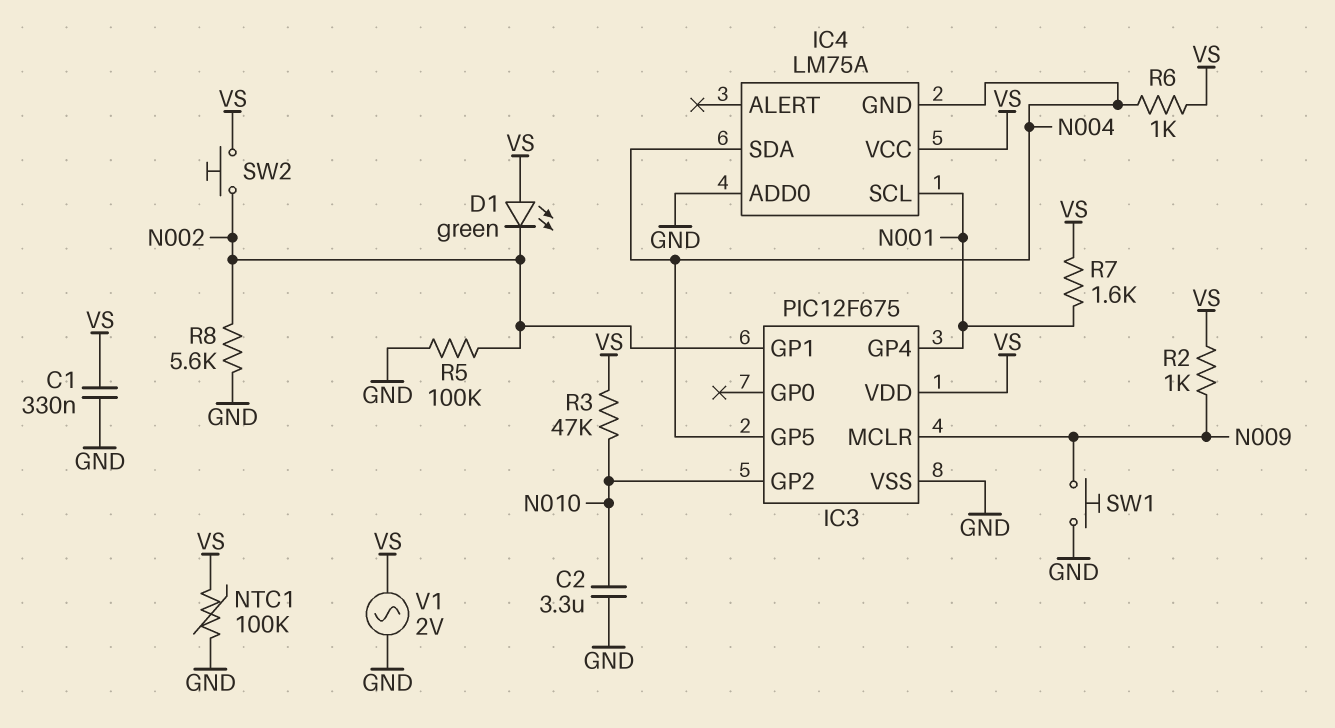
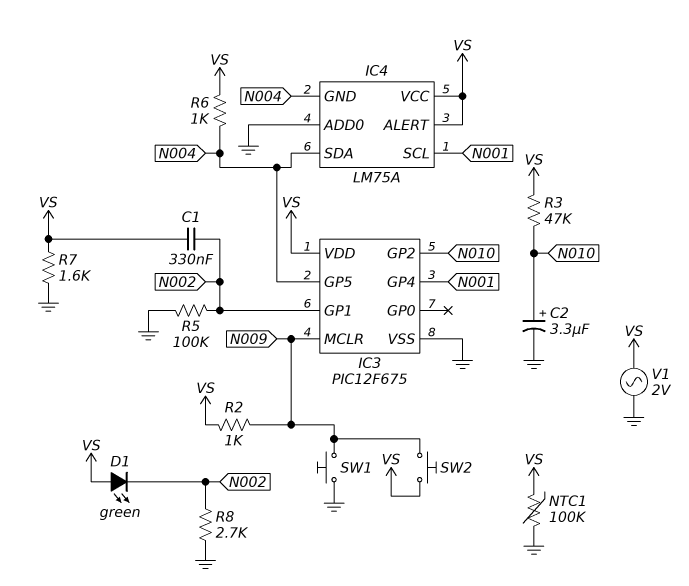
C1: 330nF (GND, VS) -> 330nF (N002, VS)
C2: 3.3uF (GND, N010) -> 3.3uF (plus N010, minus GND)
IC4 pin ALERT: none -> VS
R7: 1.6k (N001, VS) -> 1.6k (GND, VS)
R8: 5.6k (GND, N002) -> 2.7k (GND, N002)
SW2: button (N002, VS) -> button (N009, VS)

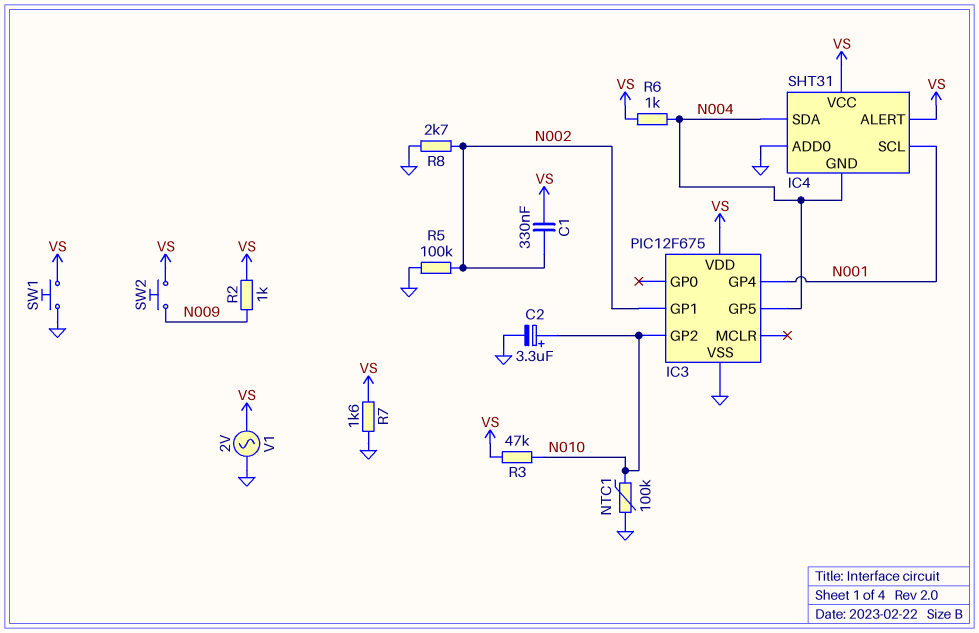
D1: LED green (A VS, K N002) -> none
IC3 pin MCLR: N009 -> none
IC4: LM75A -> SHT31
NTC1: 100k (GND, VS) -> 100k (GND, N010)
SW1: button (GND, N009) -> button (GND, VS)

